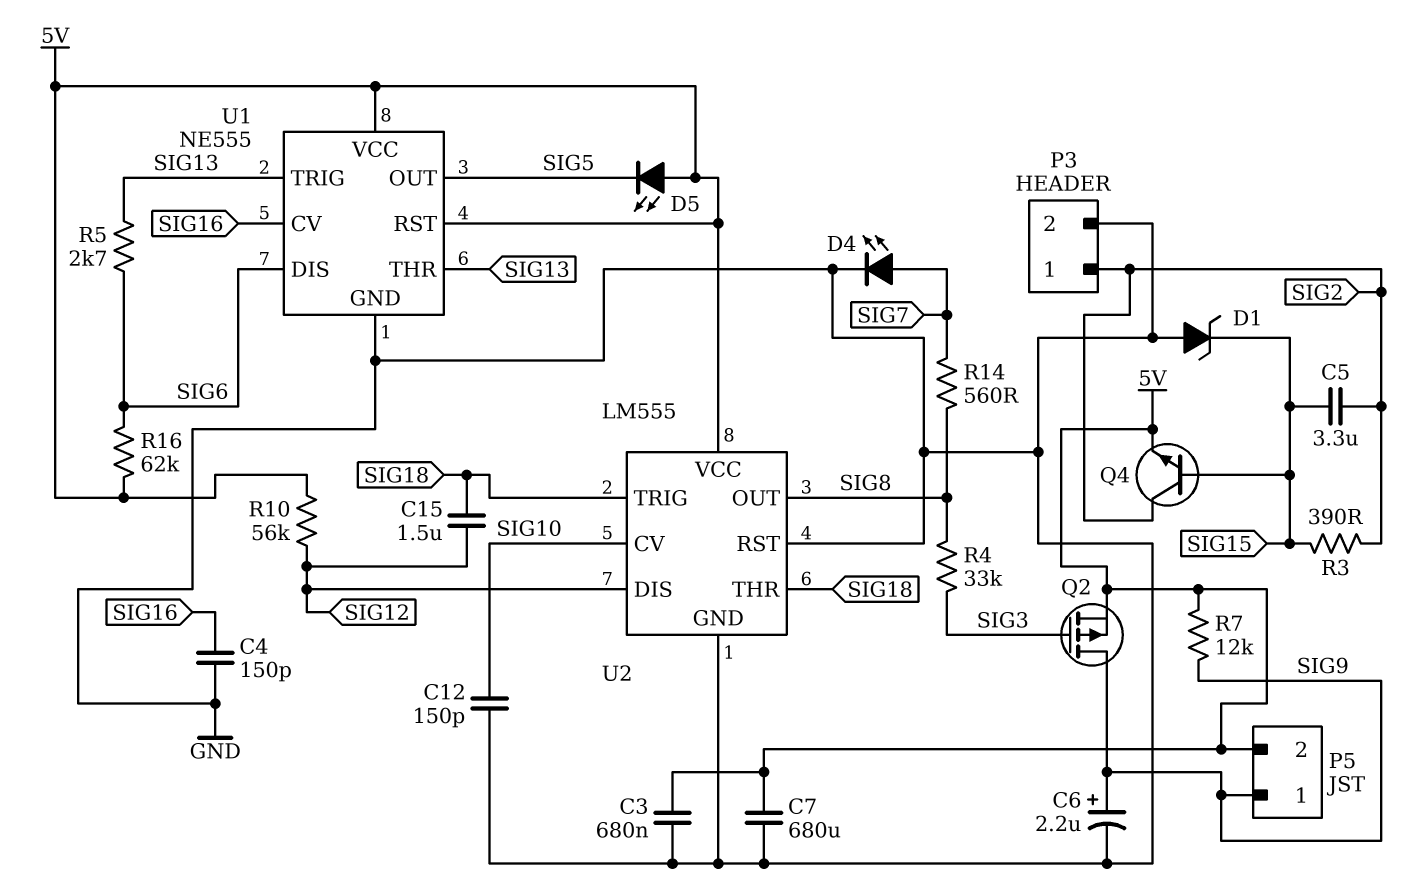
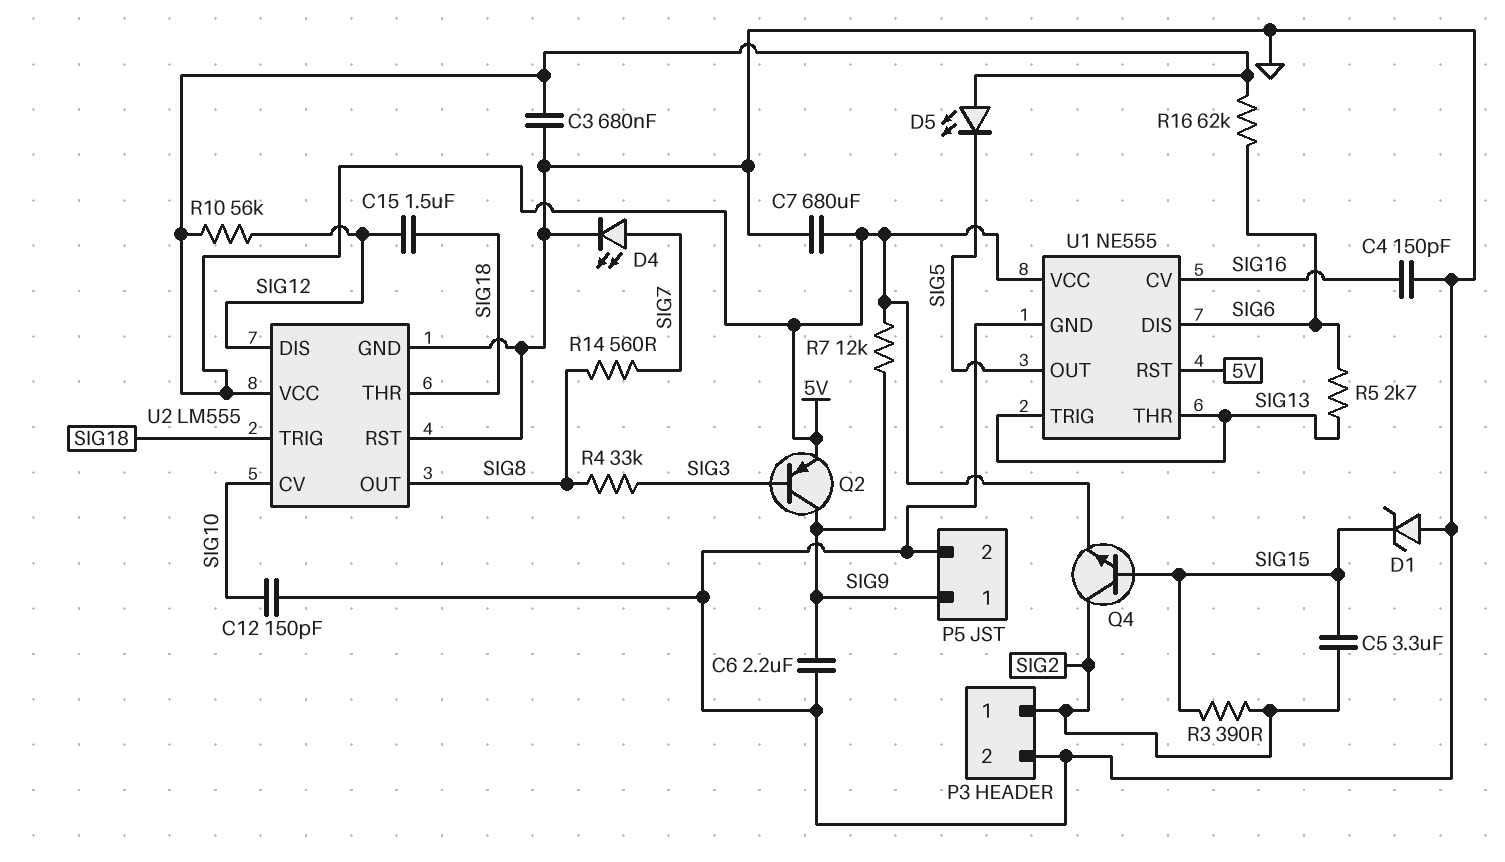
C6: 2.2uF (plus SIG9, minus GND) -> 2.2uF (GND, SIG9)
P5 pin 2: 5V -> GND
Q2: PMOS (G SIG3, D SIG9, S 5V) -> PNP (B SIG3, C SIG9, E 5V)

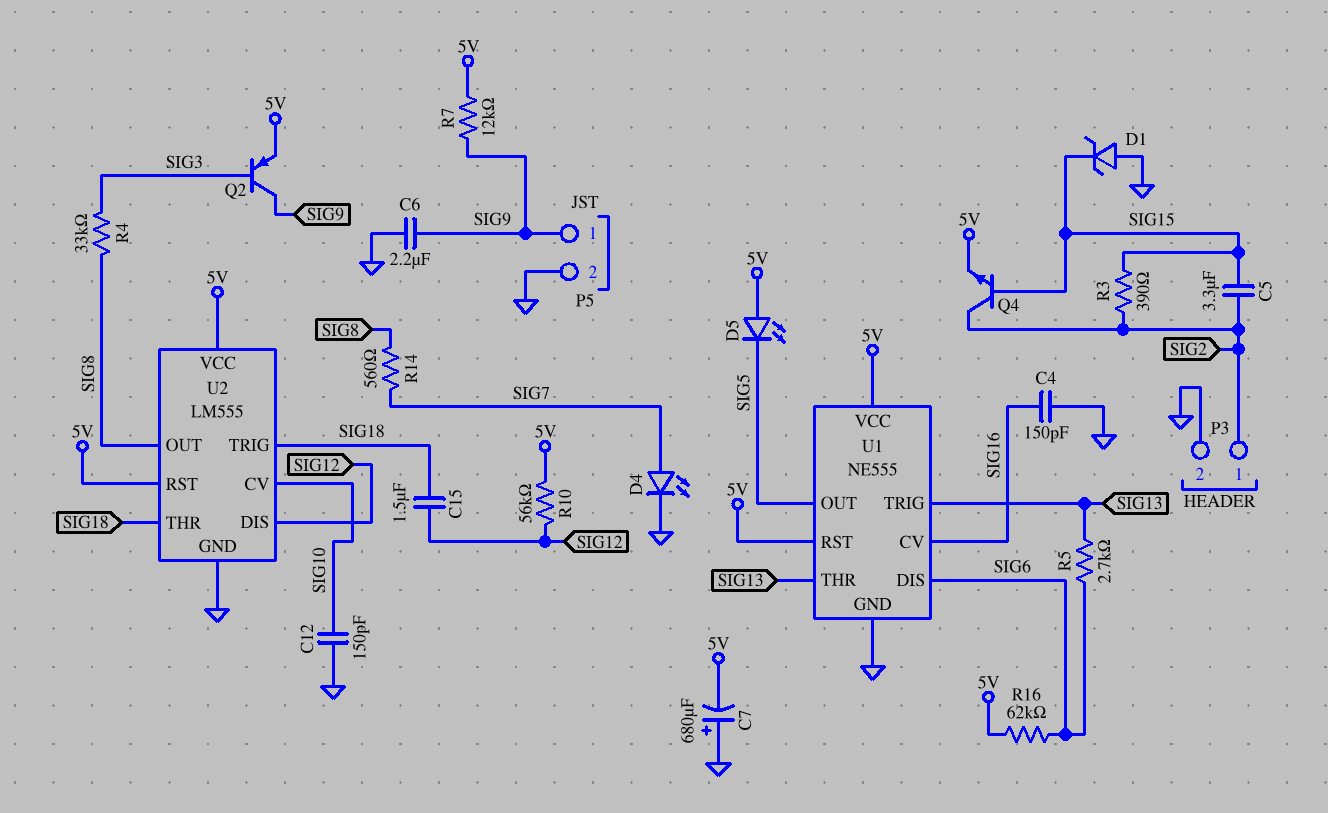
C3: 680nF (5V, GND) -> none
C7: 680uF (5V, GND) -> 680uF (plus GND, minus 5V)
U2 pin RST: GND -> 5V

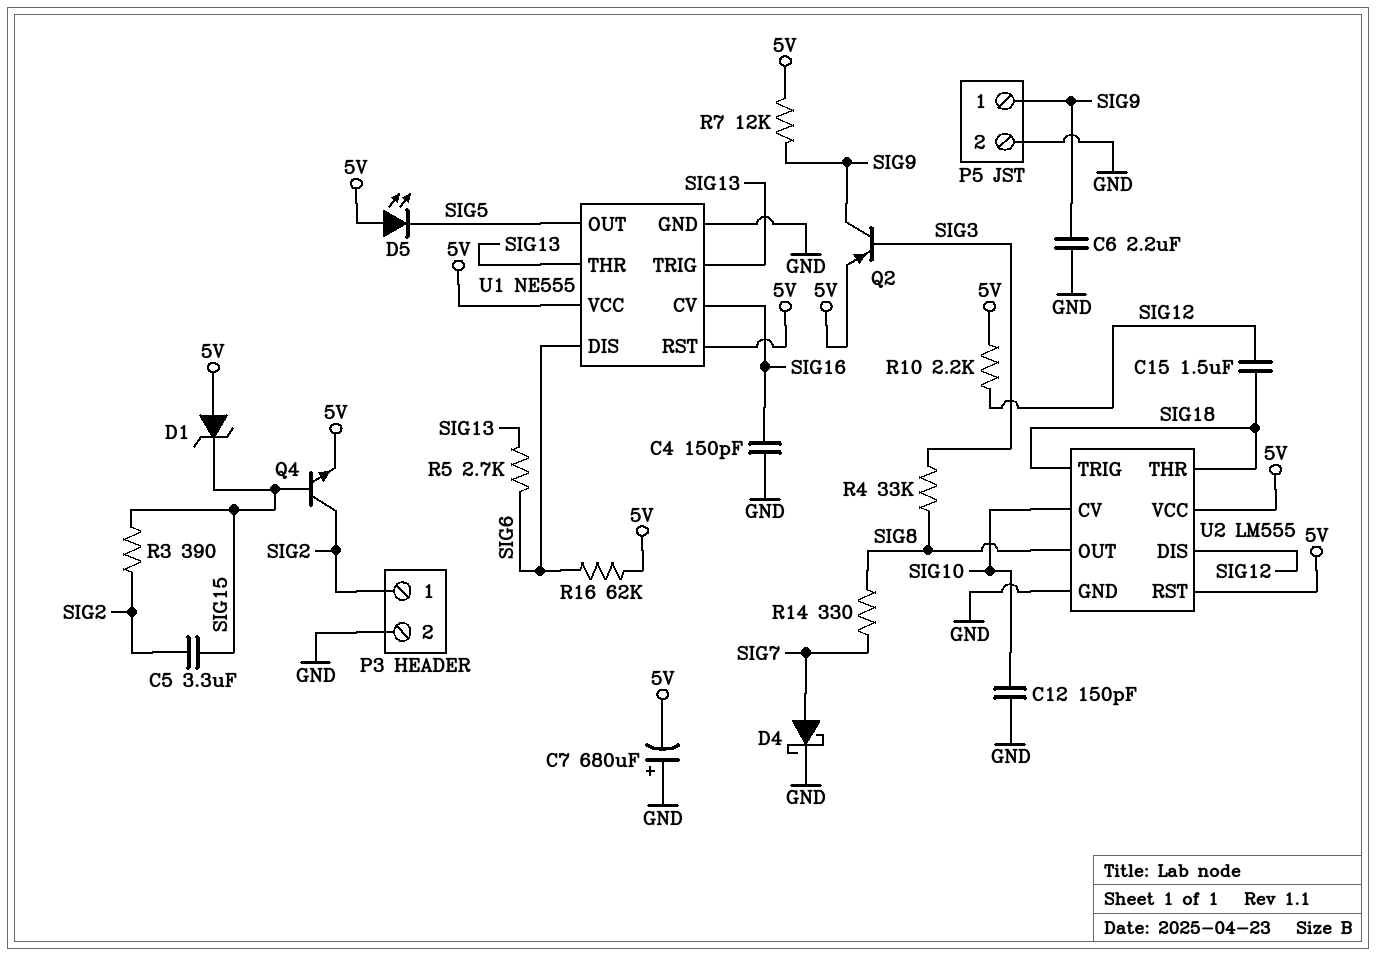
D1: zener (A GND, K SIG15) -> zener (A 5V, K SIG15)
D4: LED (A SIG7, K GND) -> schottky (A SIG7, K GND)
R10: 56k (5V, SIG12) -> 2.2k (5V, SIG12)
R14: 560 (SIG7, SIG8) -> 330 (SIG7, SIG8)

